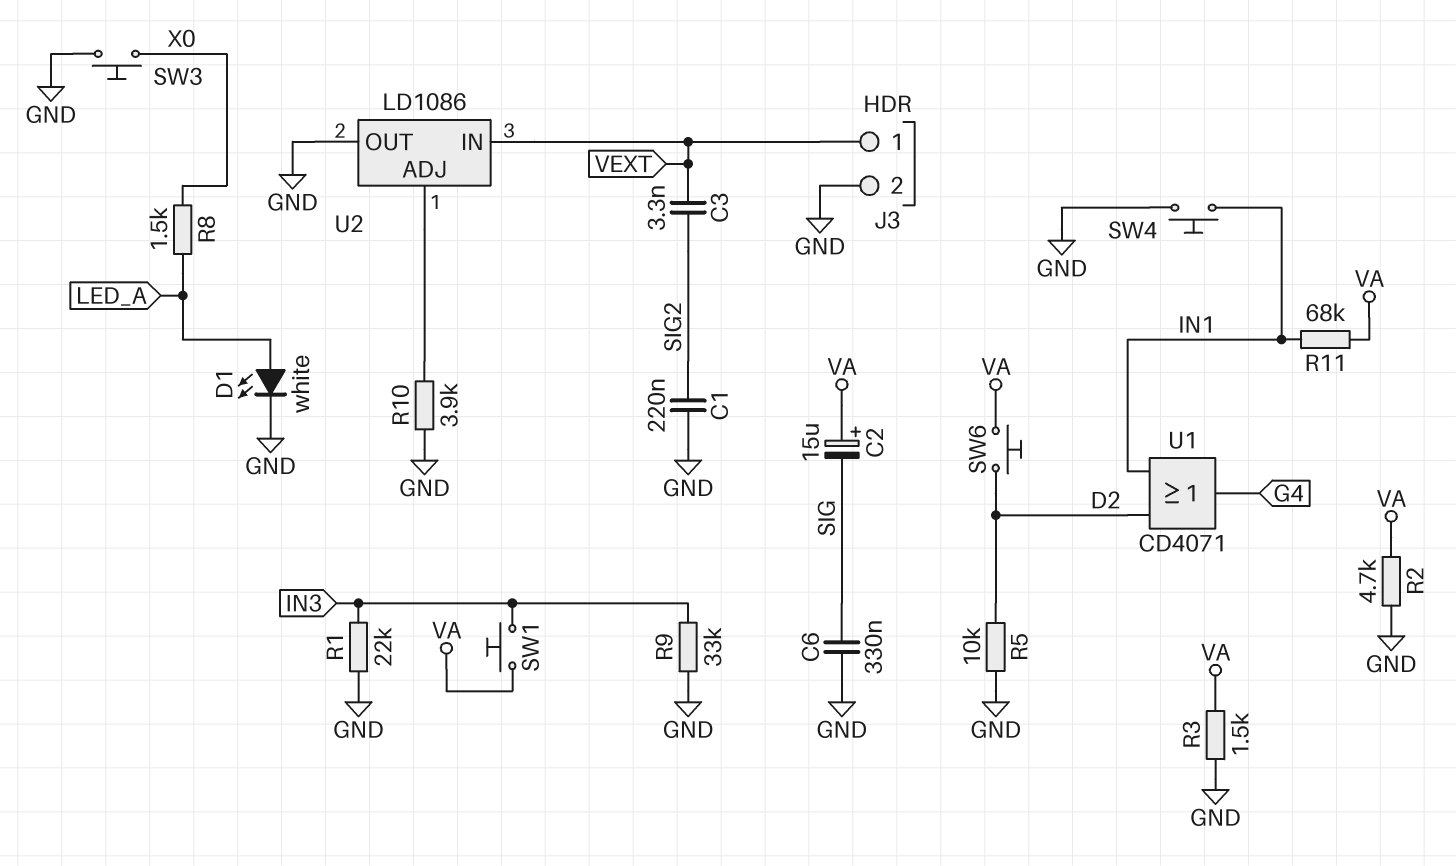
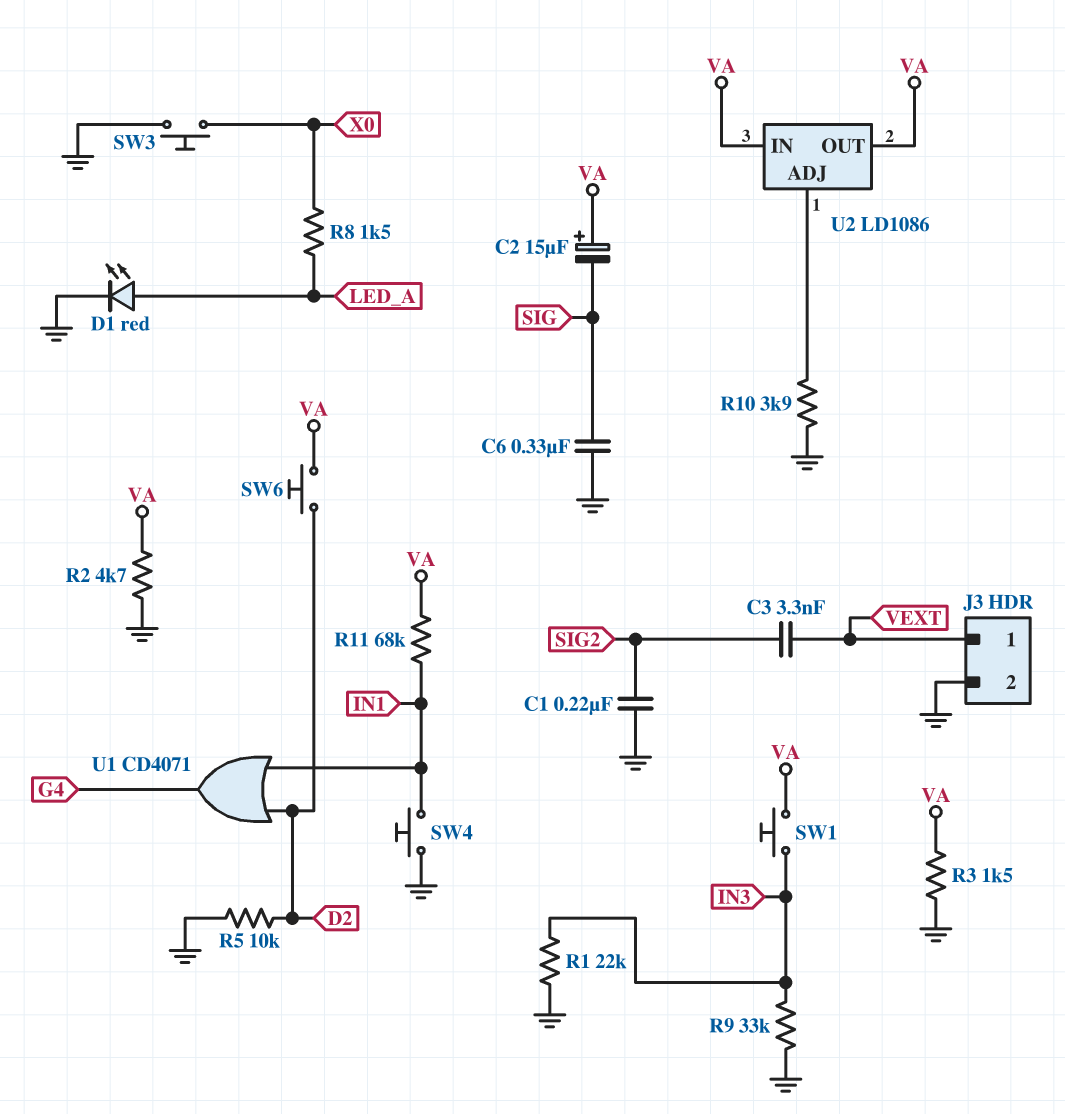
D1: LED white (A LED_A, K GND) -> LED red (A LED_A, K GND)
U2 pin IN: VEXT -> VA
U2 pin OUT: GND -> VA

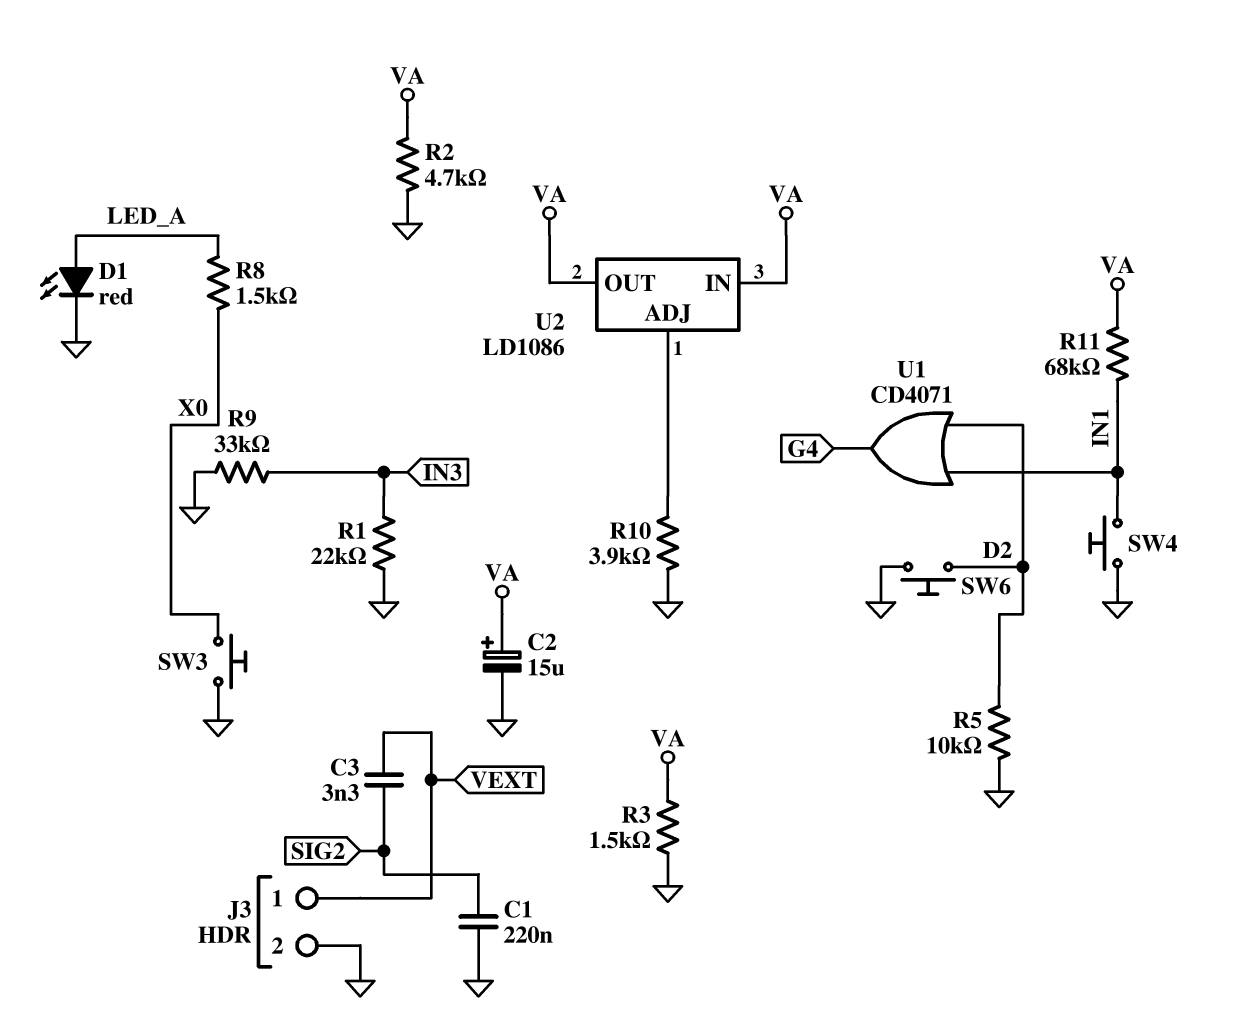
C2: 15uF (plus VA, minus SIG) -> 15uF (plus VA, minus GND)
C6: 330nF (GND, SIG) -> none
SW1: button (IN3, VA) -> none
SW6: button (D2, VA) -> button (D2, GND)

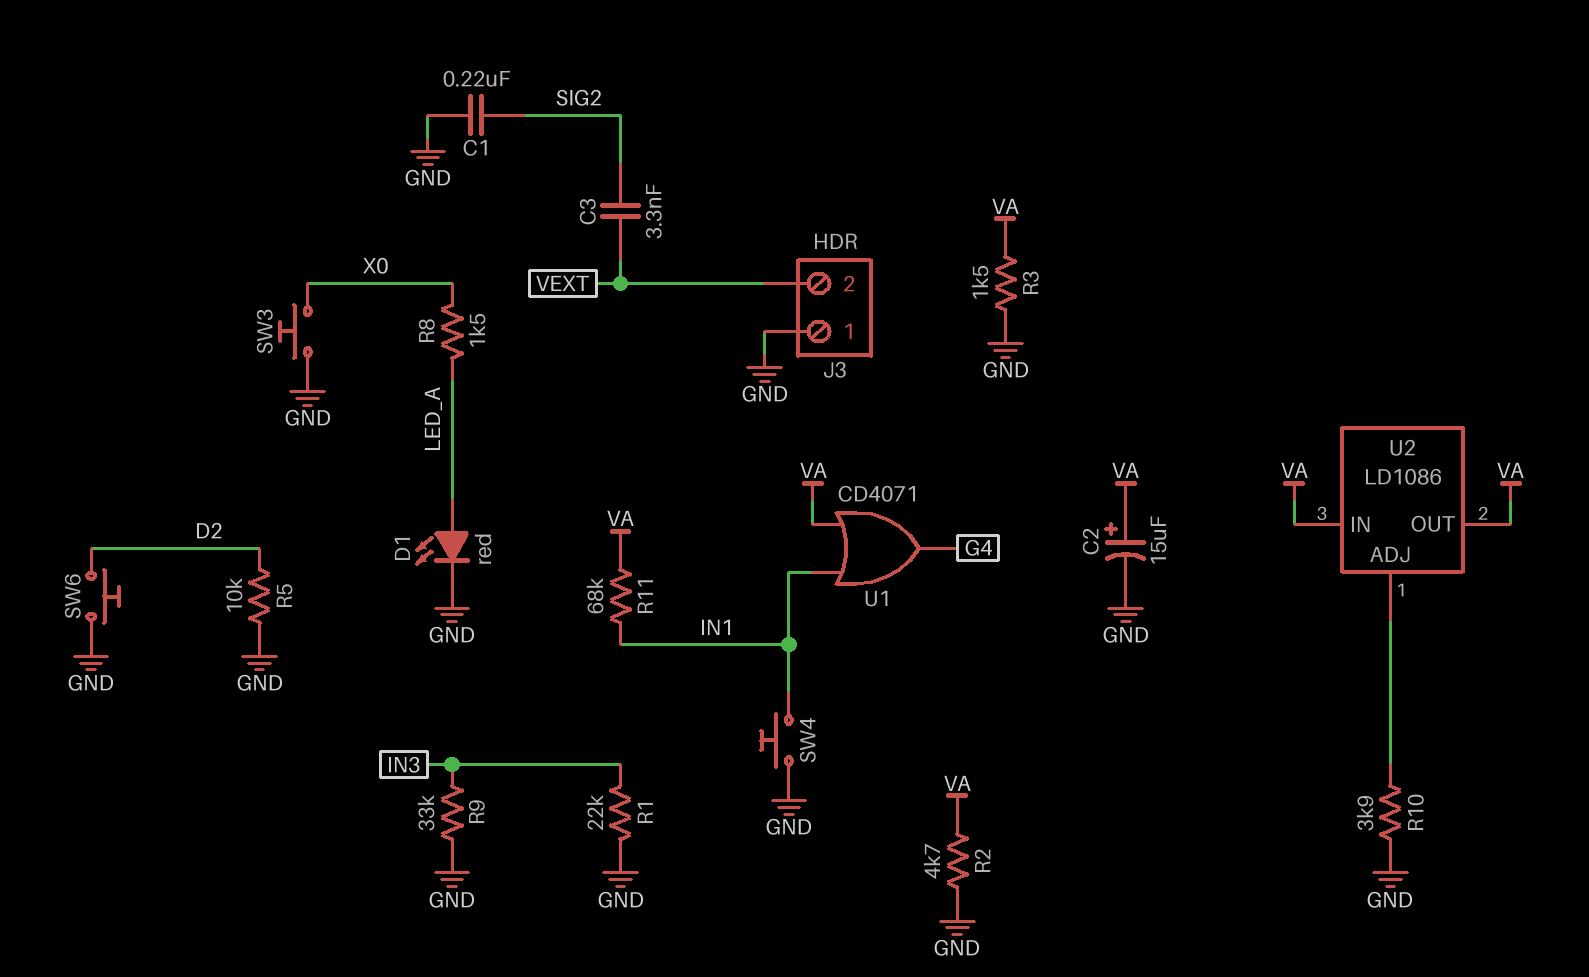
J3 pin 1: VEXT -> GND
J3 pin 2: GND -> VEXT
U1: OR CD4071 (in D2, in IN1, out G4) -> OR CD4071 (in IN1, in VA, out G4)

